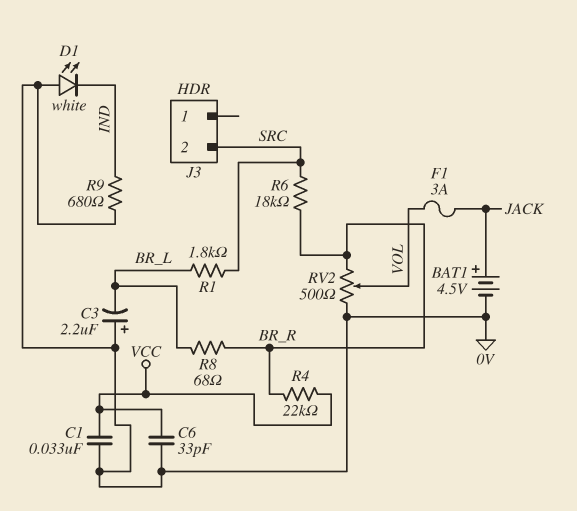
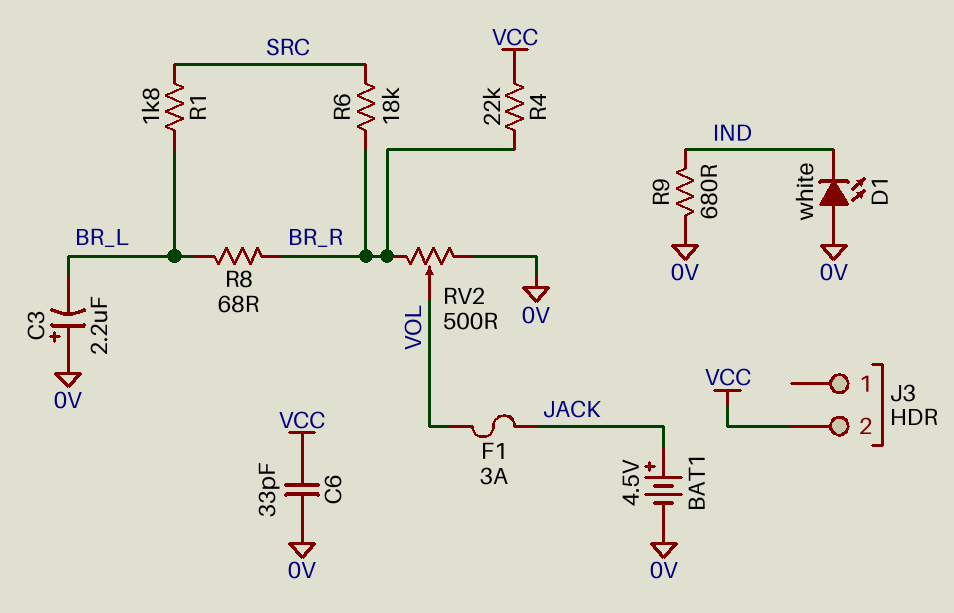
C1: 33nF (0V, VCC) -> none
J3 pin 2: SRC -> VCC

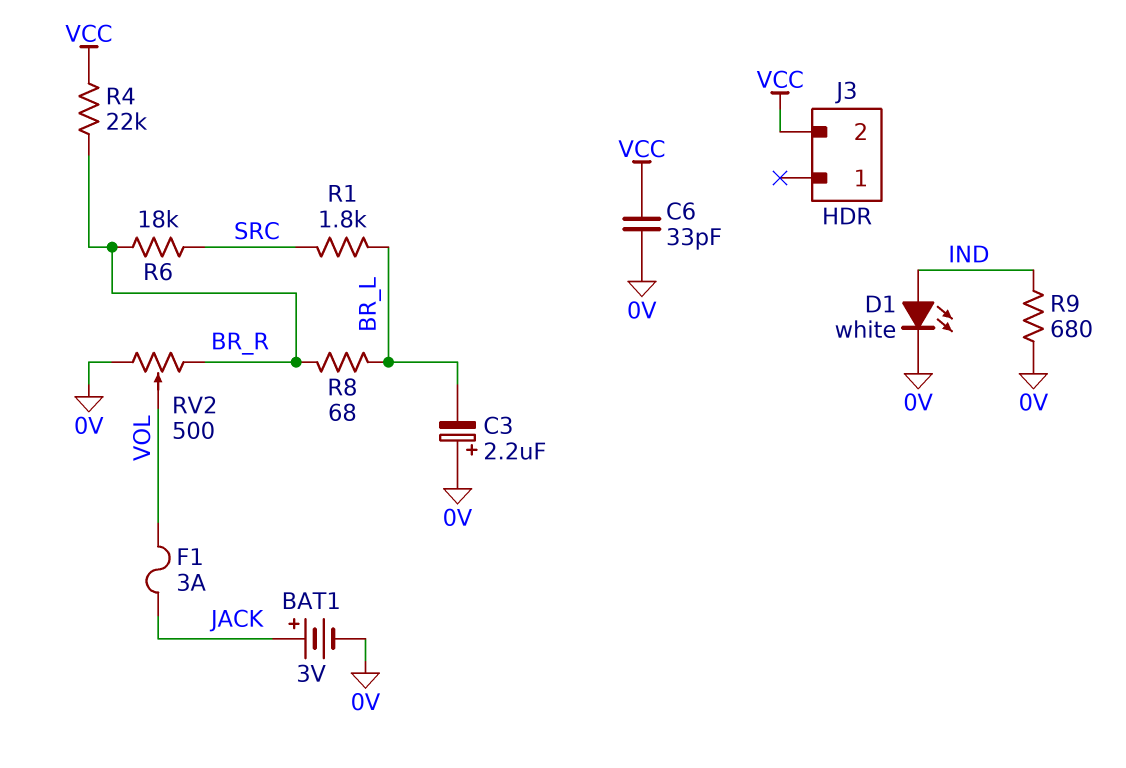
BAT1: 4.5V (plus JACK, minus 0V) -> 3V (plus JACK, minus 0V)
D1: LED white (A 0V, K IND) -> LED white (A IND, K 0V)

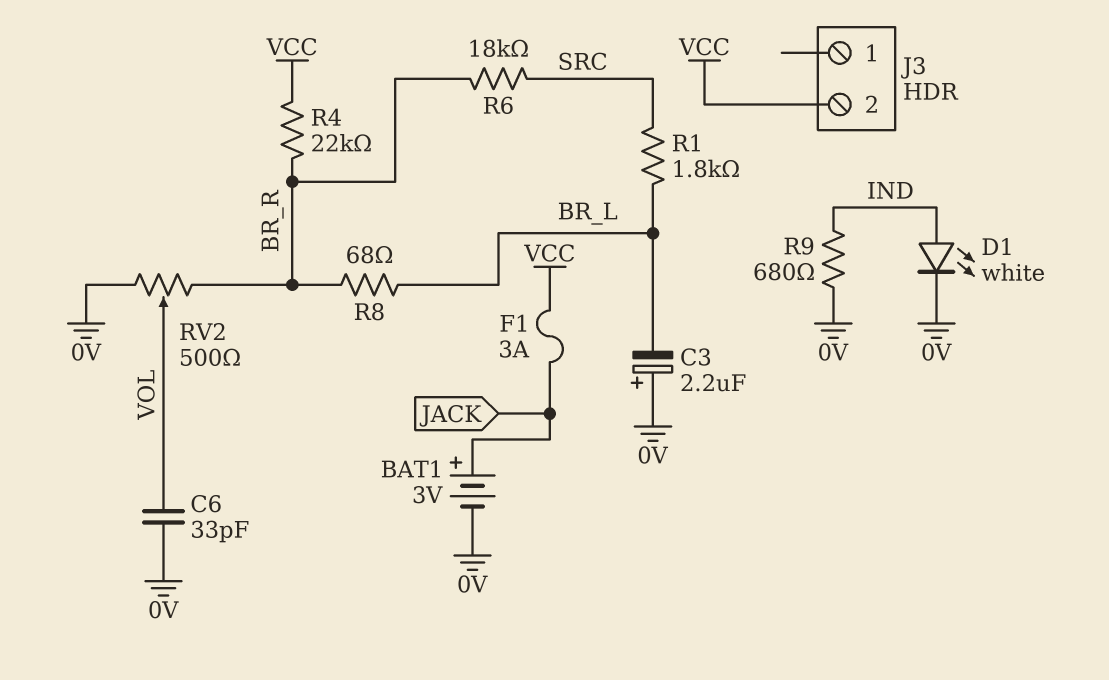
C6: 33pF (0V, VCC) -> 33pF (0V, VOL)
F1: 3A (JACK, VOL) -> 3A (JACK, VCC)

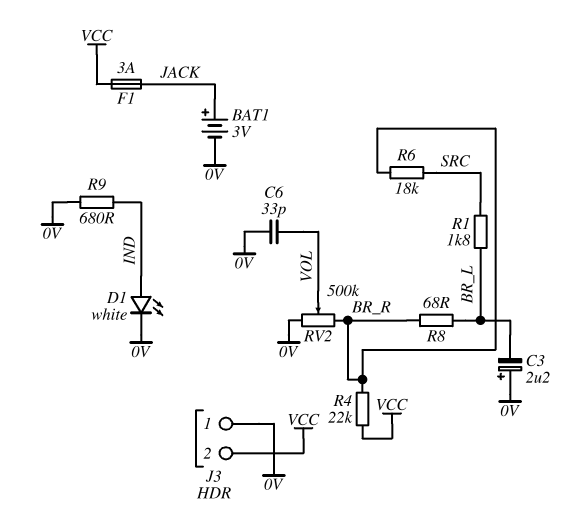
J3 pin 1: none -> 0V
RV2: 500 (0V, BR_R, wiper VOL) -> 500k (0V, BR_R, wiper VOL)

